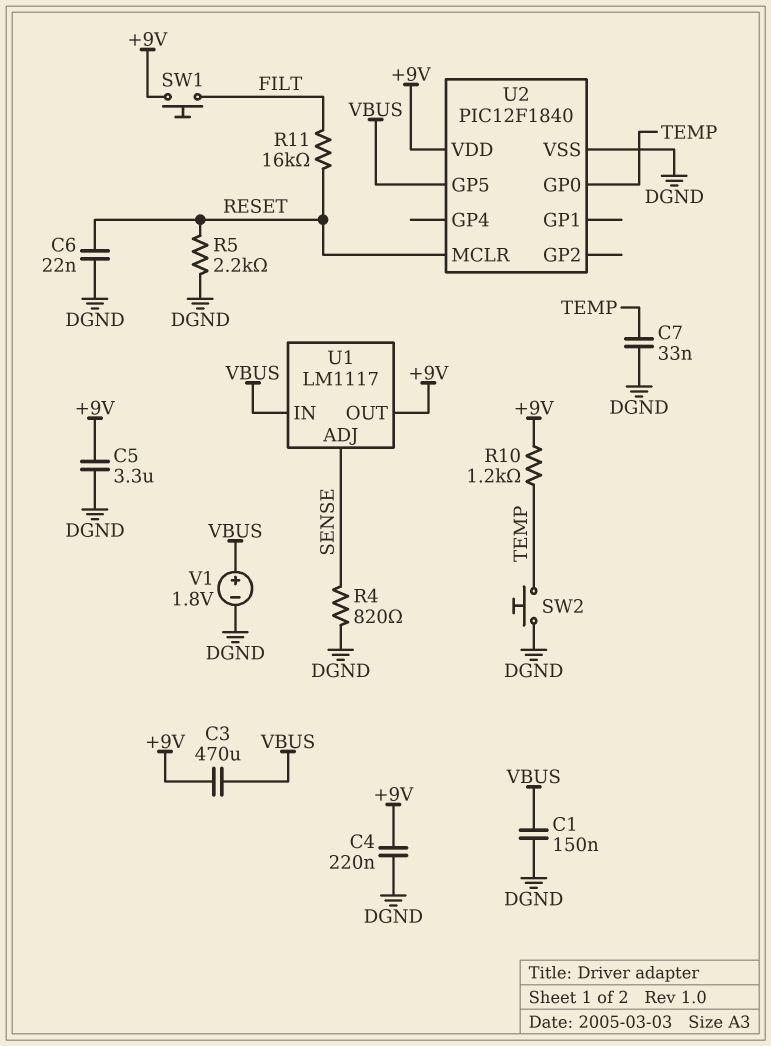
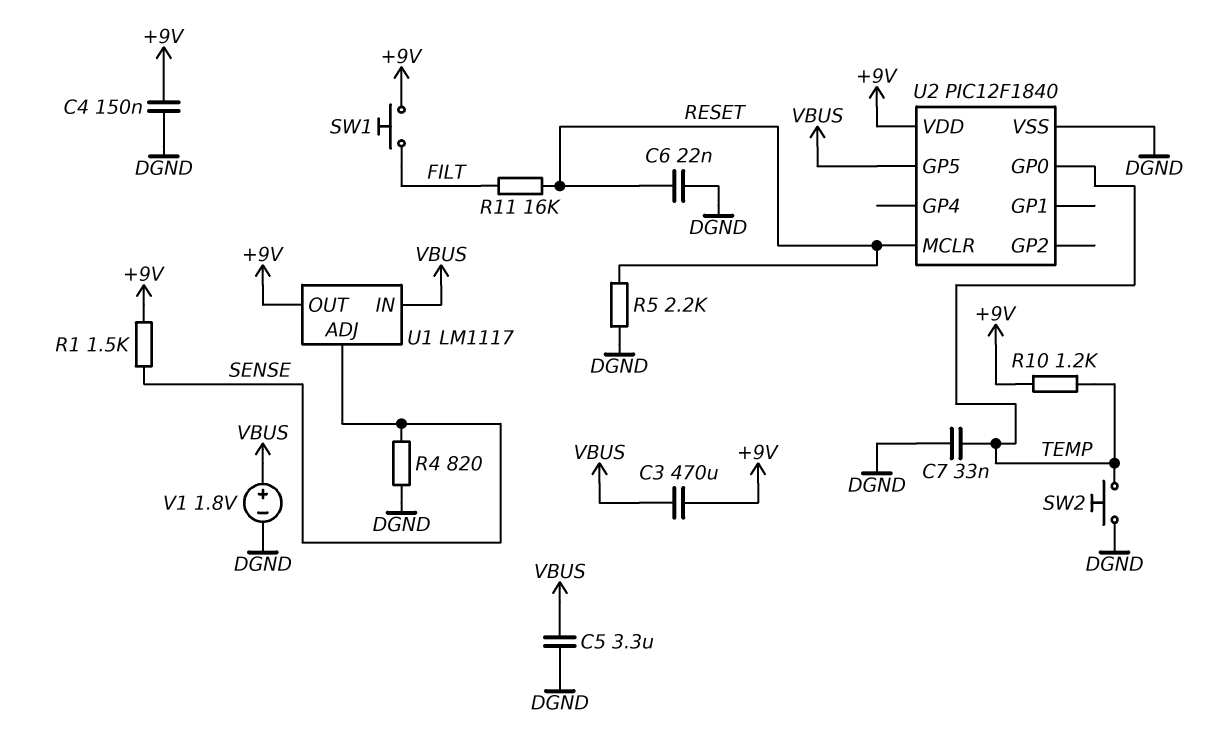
C1: 150nF (DGND, VBUS) -> none
C4: 220nF (+9V, DGND) -> 150nF (+9V, DGND)
C5: 3.3uF (+9V, DGND) -> 3.3uF (DGND, VBUS)
R1: none -> 1.5k (+9V, SENSE)

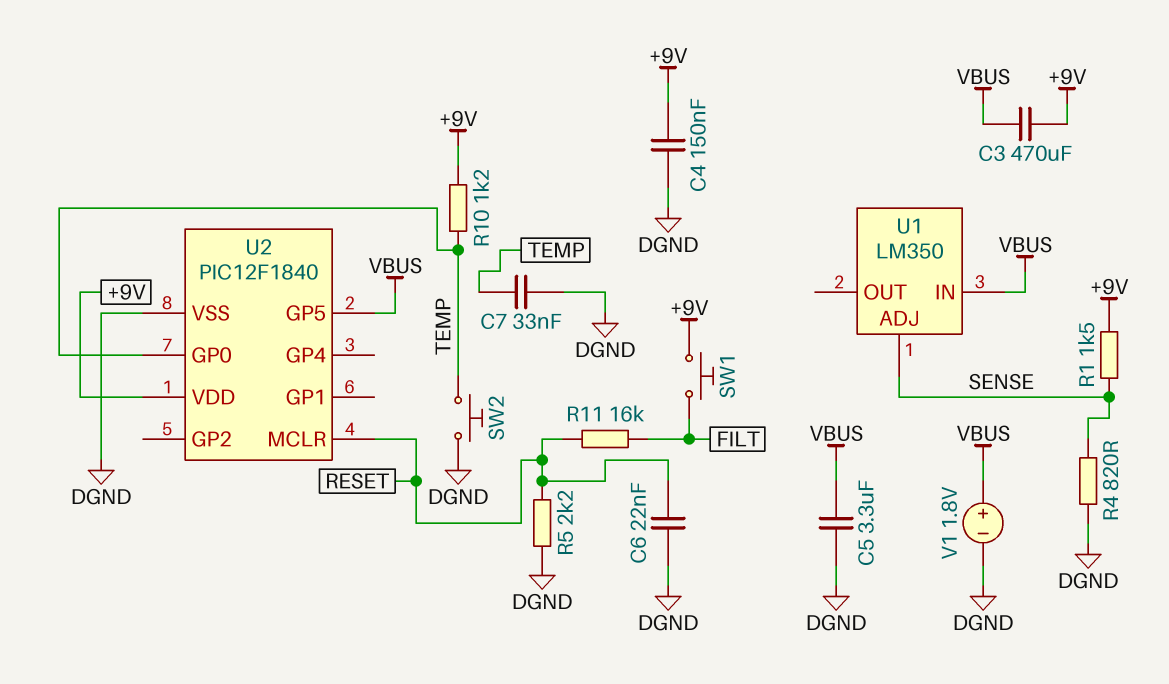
U1: LM1117 -> LM350
U1 pin OUT: +9V -> none

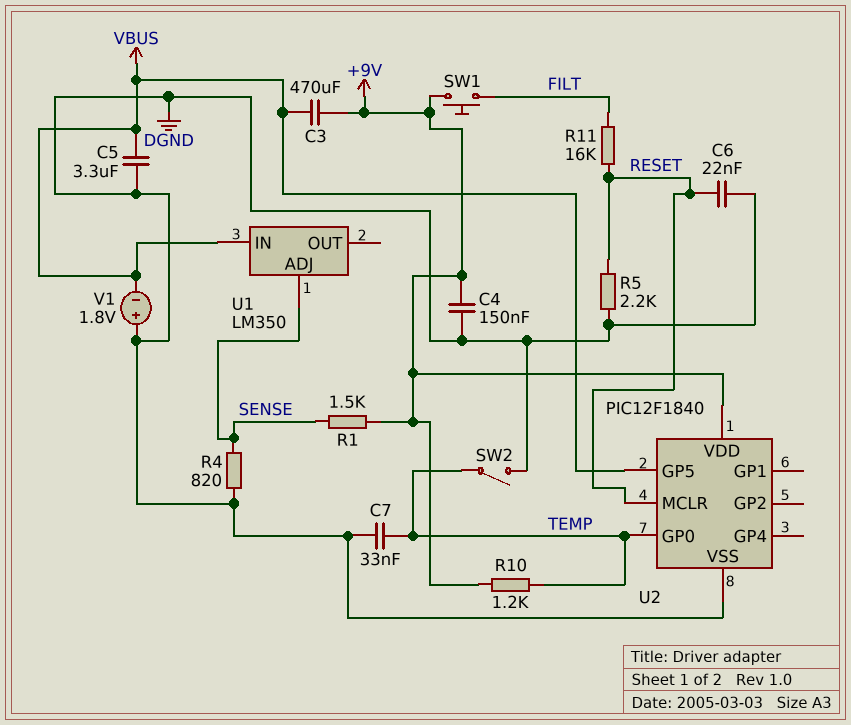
SW2: button (DGND, TEMP) -> switch (DGND, TEMP)
V1: 1.8V (plus VBUS, minus DGND) -> 1.8V (plus DGND, minus VBUS)

